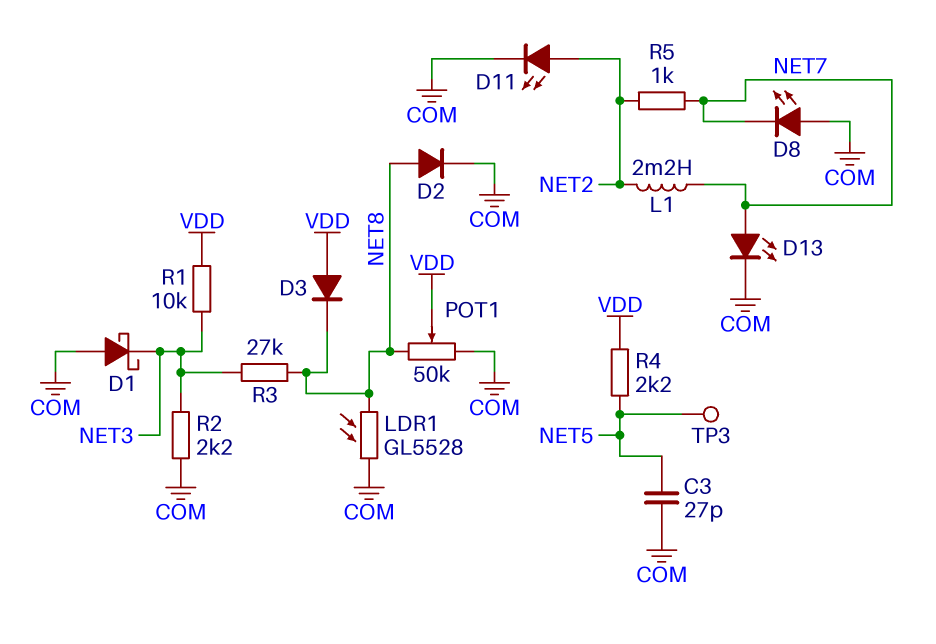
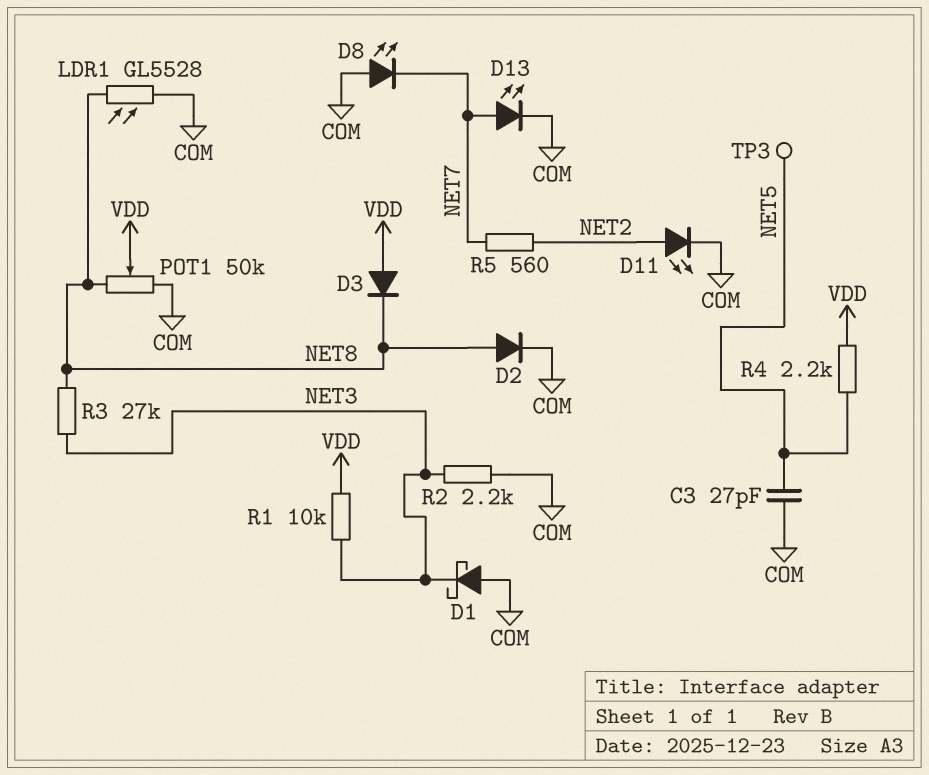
L1: 2.2mH (NET2, NET7) -> none
R5: 1k (NET2, NET7) -> 560 (NET2, NET7)

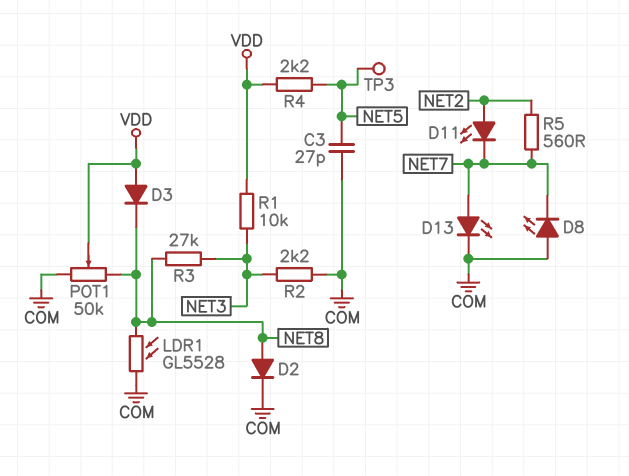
D1: schottky (A COM, K NET3) -> none
D11: LED (A NET2, K COM) -> LED (A NET2, K NET7)

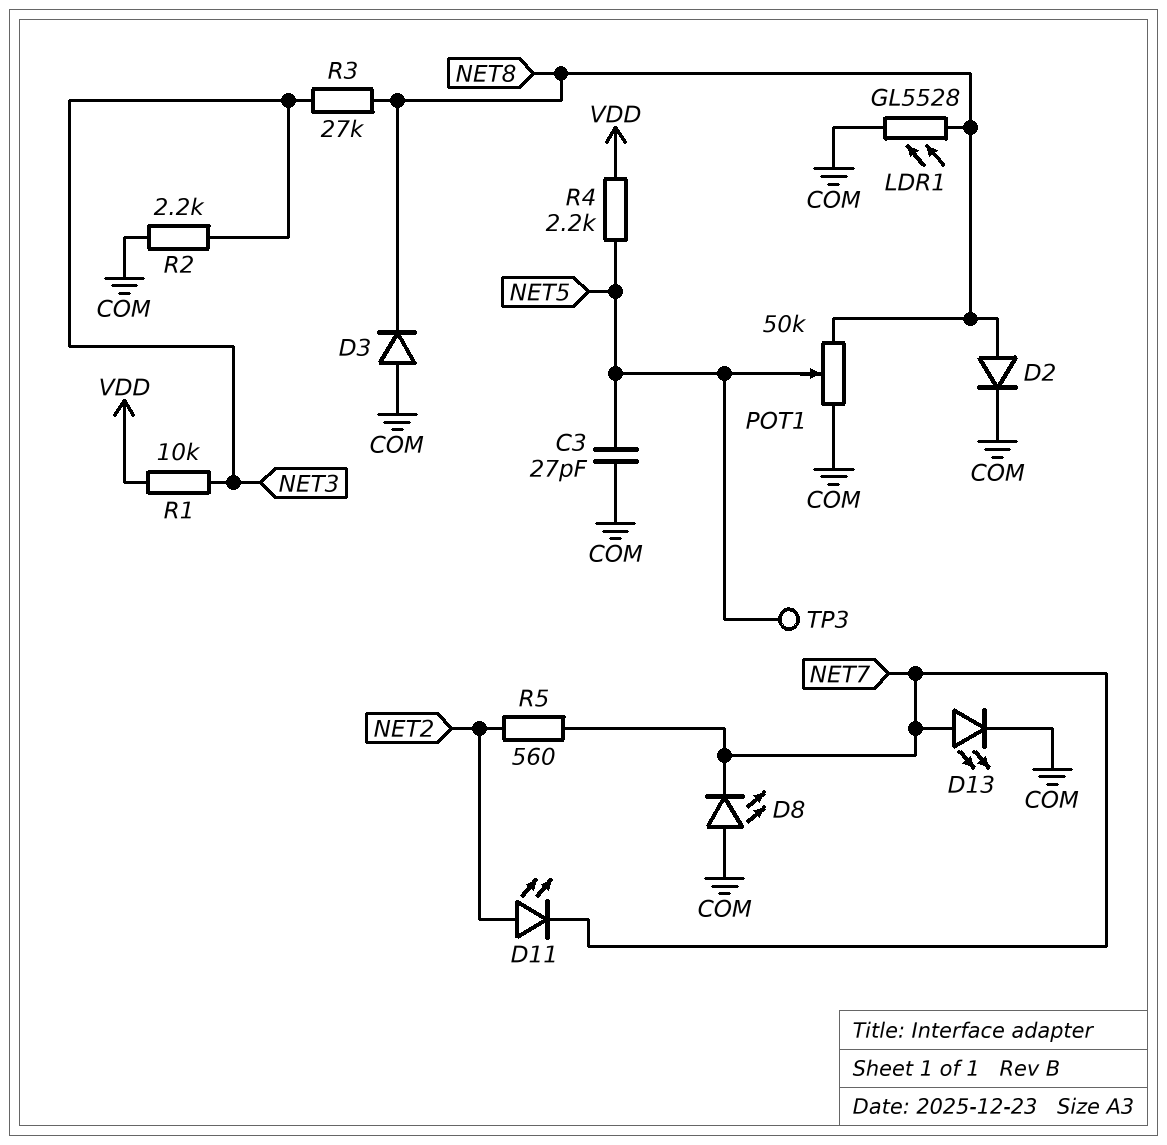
D3: diode (A VDD, K NET8) -> diode (A COM, K NET8)
POT1: 50k (COM, NET8, wiper VDD) -> 50k (COM, NET8, wiper NET5)

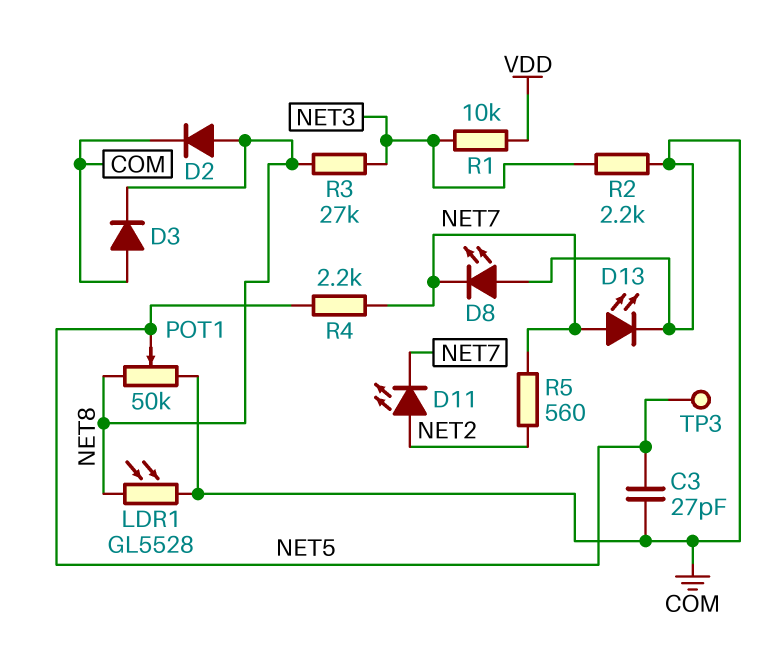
R4: 2.2k (NET5, VDD) -> 2.2k (NET5, NET7)

